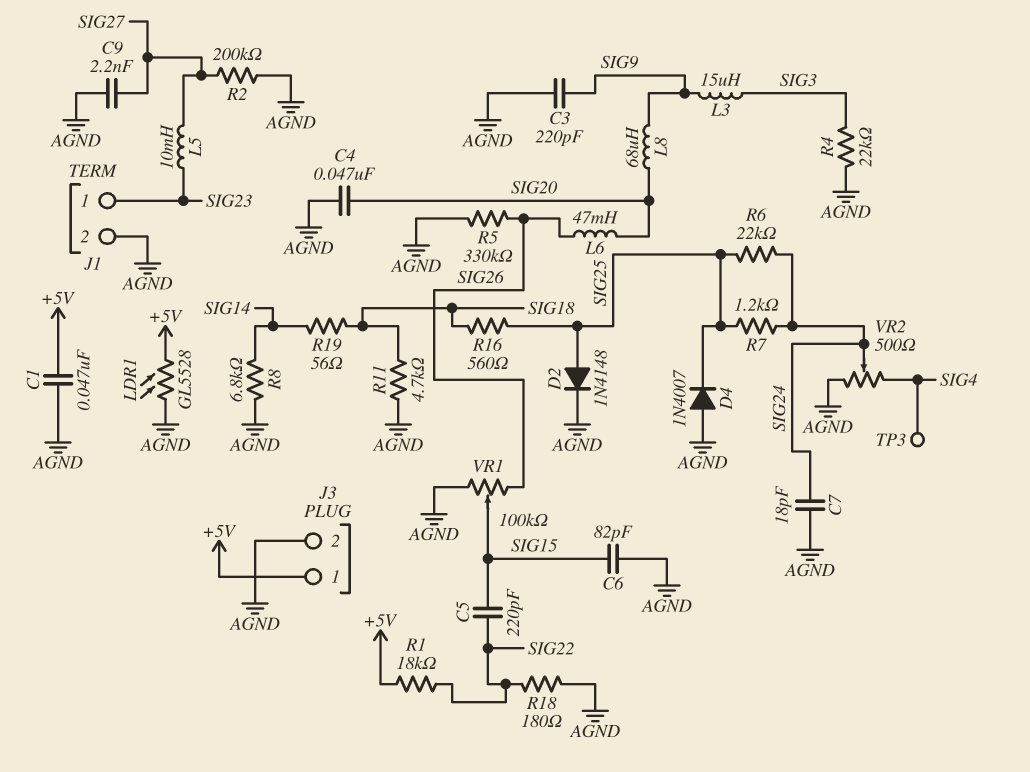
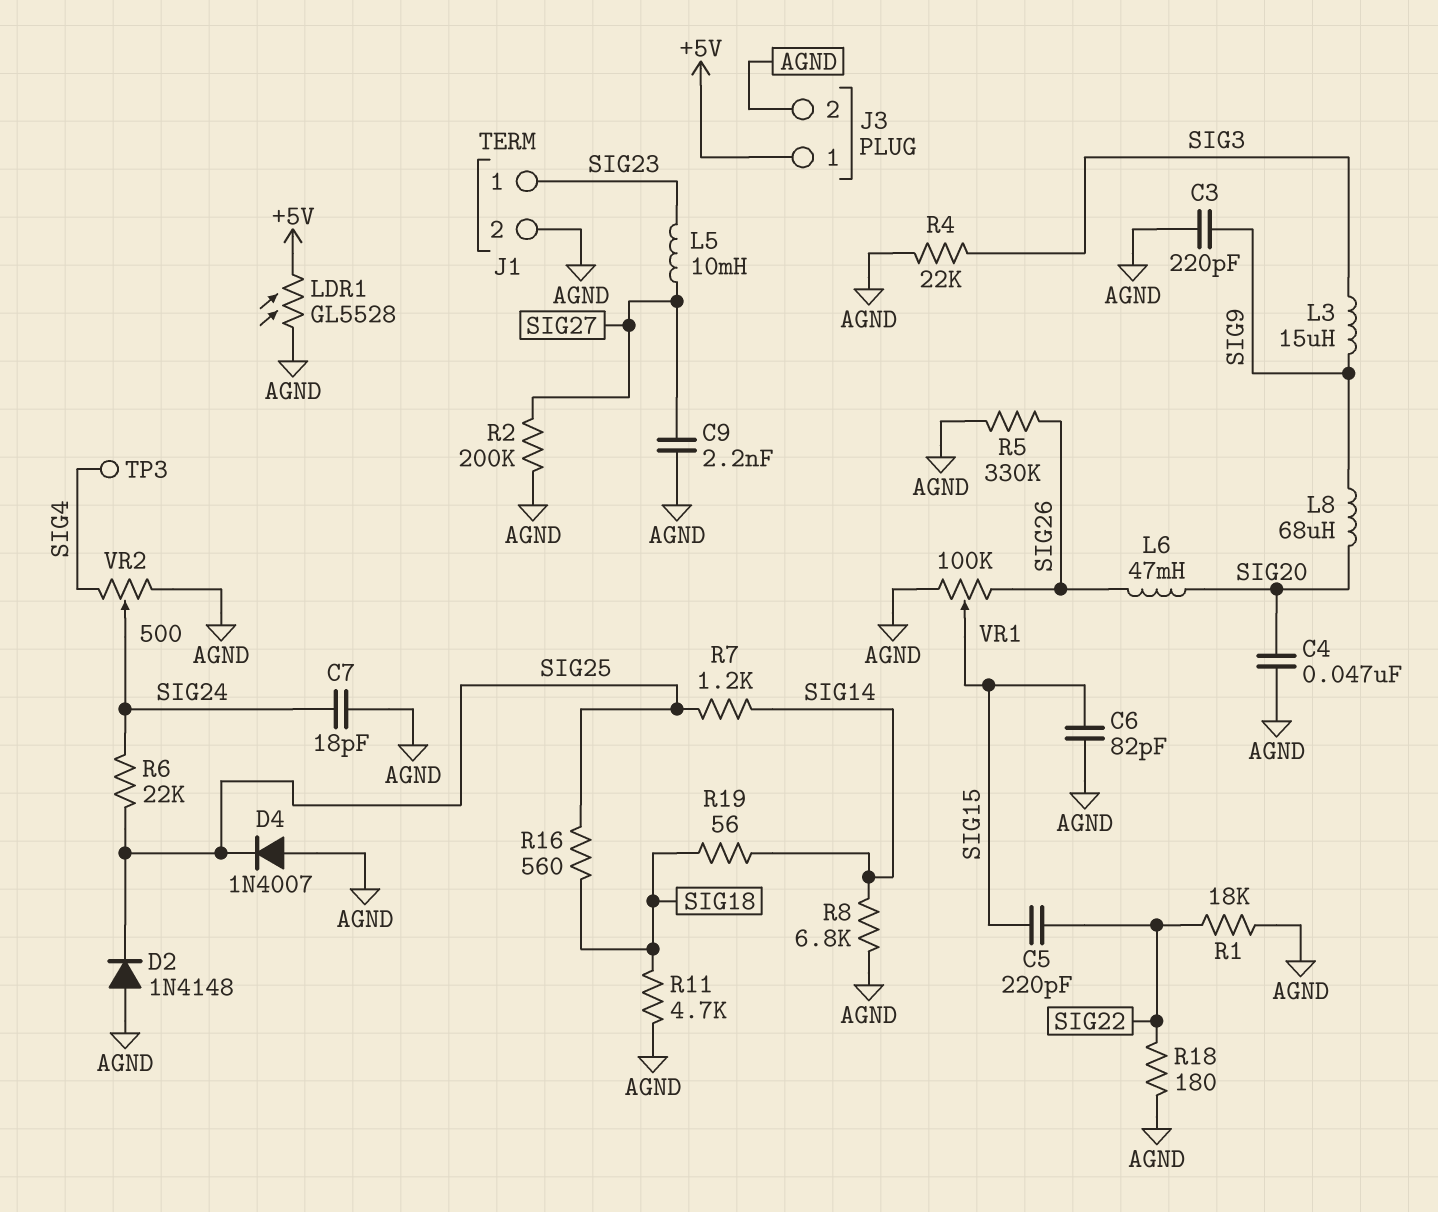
C1: 47nF (+5V, AGND) -> none
D2: diode 1N4148 (A SIG25, K AGND) -> diode 1N4148 (A AGND, K SIG25)
R1: 18k (+5V, SIG22) -> 18k (AGND, SIG22)
R7: 1.2k (SIG24, SIG25) -> 1.2k (SIG14, SIG25)

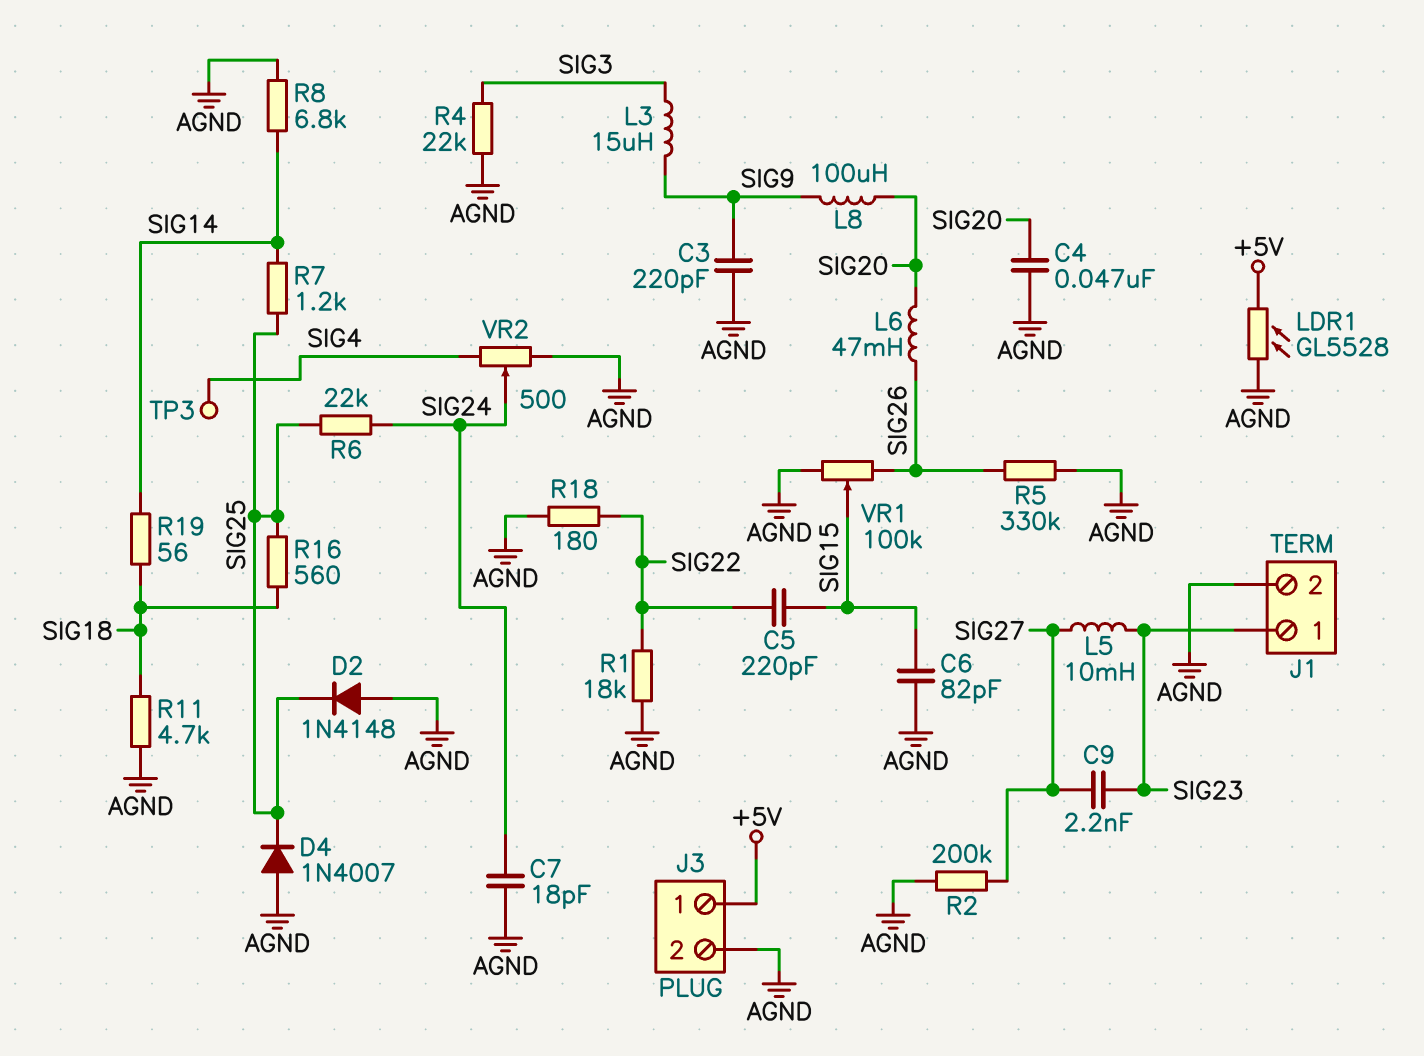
C9: 2.2nF (AGND, SIG27) -> 2.2nF (SIG23, SIG27)
L8: 68uH (SIG9, SIG20) -> 100uH (SIG9, SIG20)

